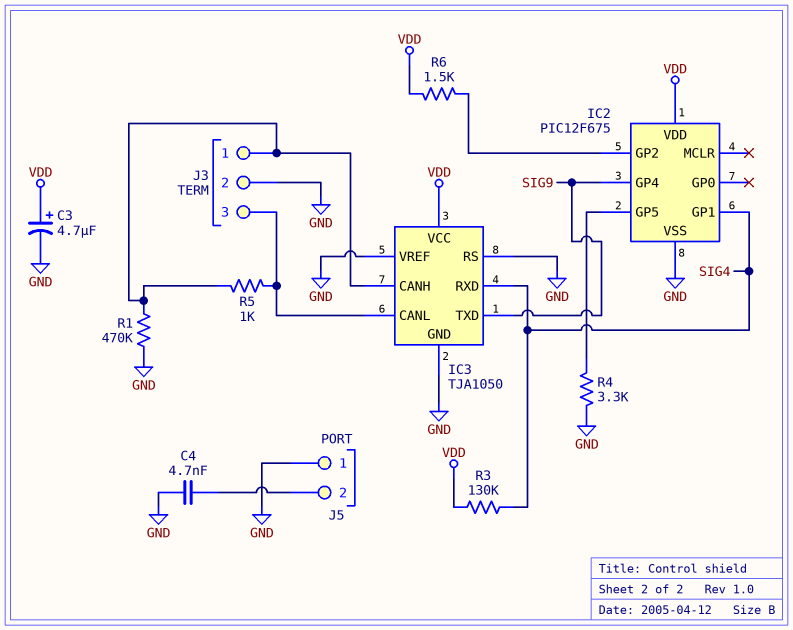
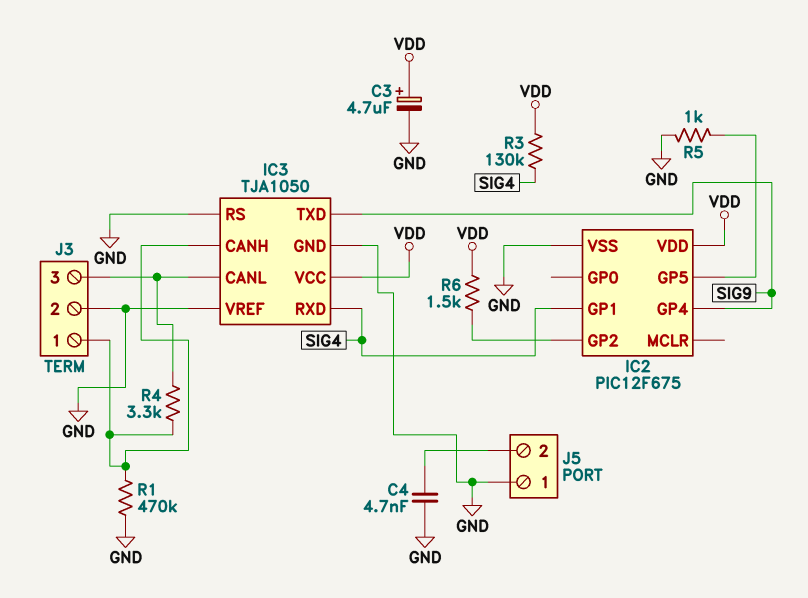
R4: 3.3k (GND, IC2/GP5) -> 3.3k (IC3/CANH, IC3/CANL)
R5: 1k (IC3/CANH, IC3/CANL) -> 1k (GND, IC2/GP5)

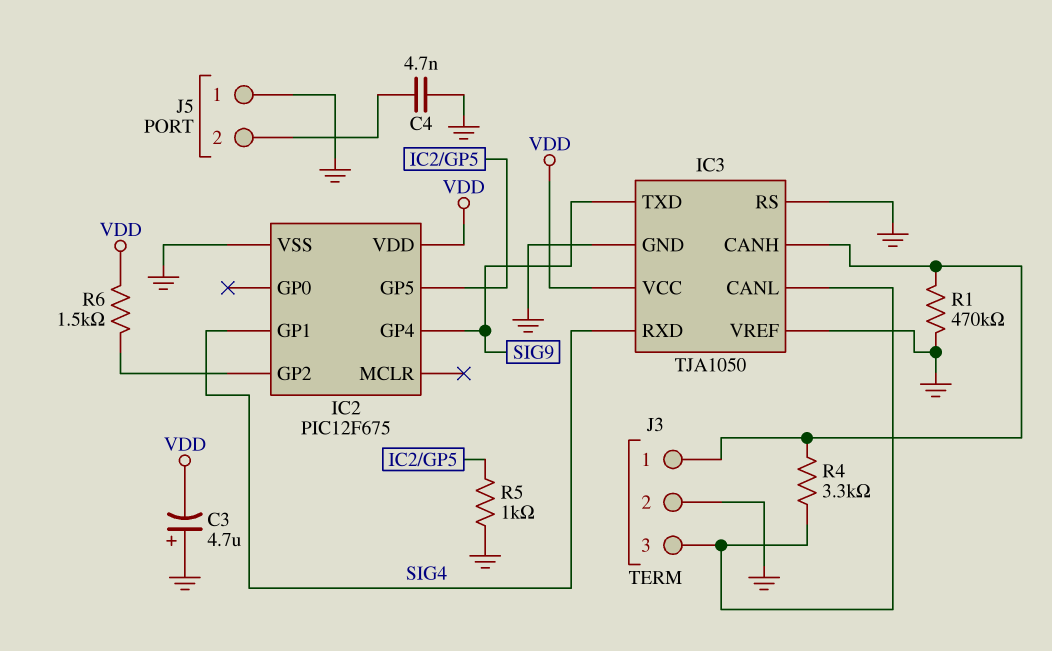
C3: 4.7uF (plus VDD, minus GND) -> 4.7uF (plus GND, minus VDD)
R3: 130k (SIG4, VDD) -> none

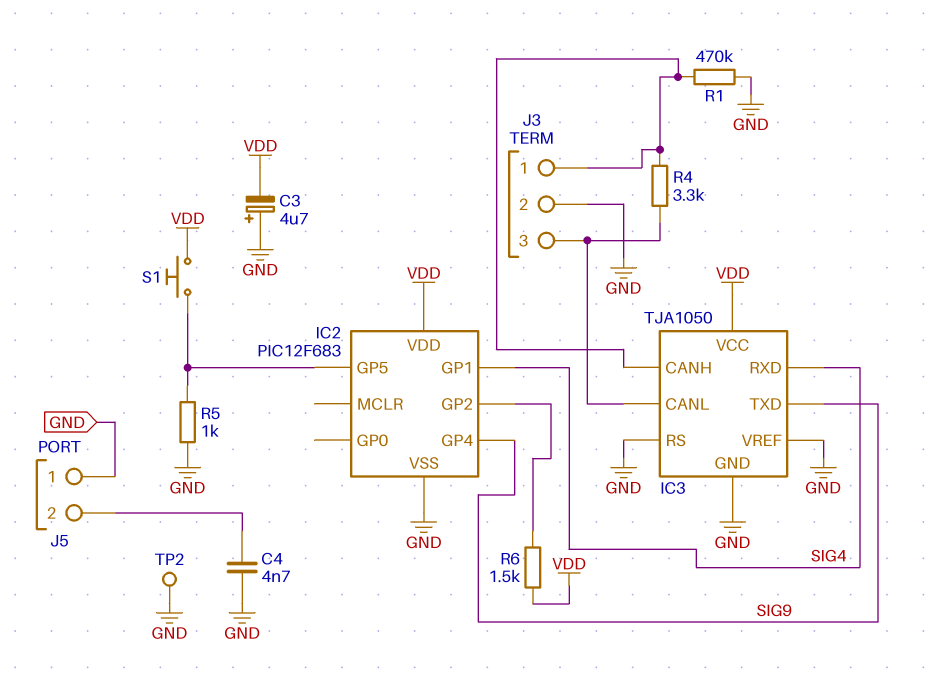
IC2: PIC12F675 -> PIC12F683
S1: none -> button (IC2/GP5, VDD)
TP2: none -> test point (GND)

